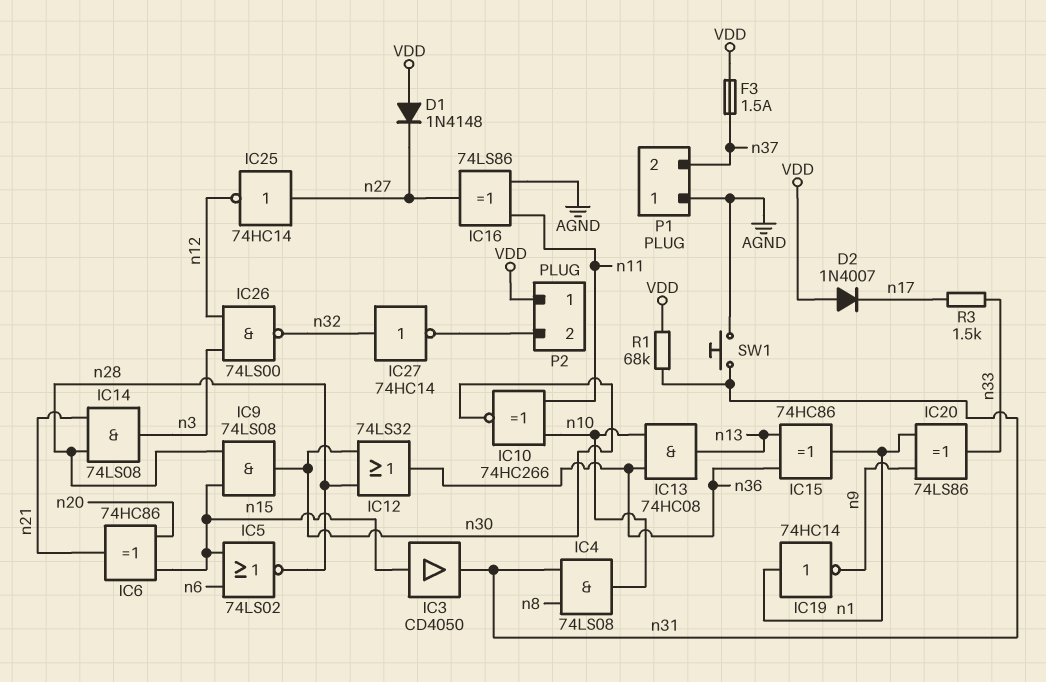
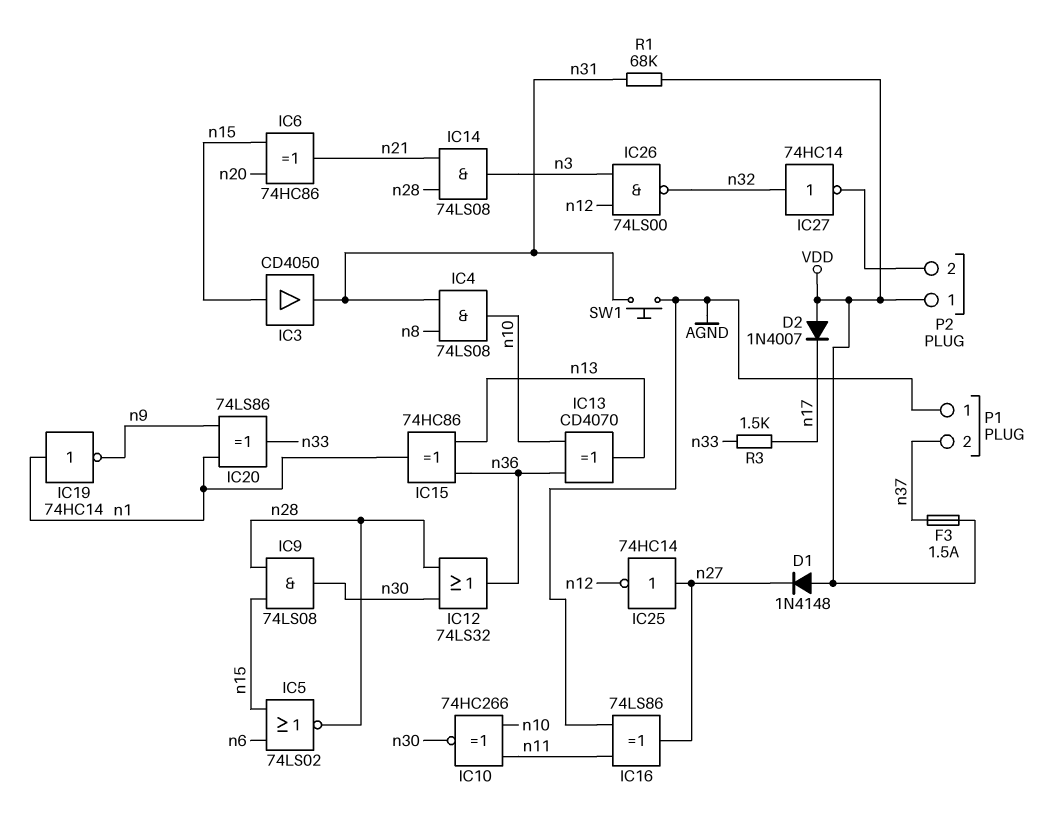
IC13: AND 74HC08 (in n10, in n36, out n13) -> XOR CD4070 (in n10, in n36, out n13)

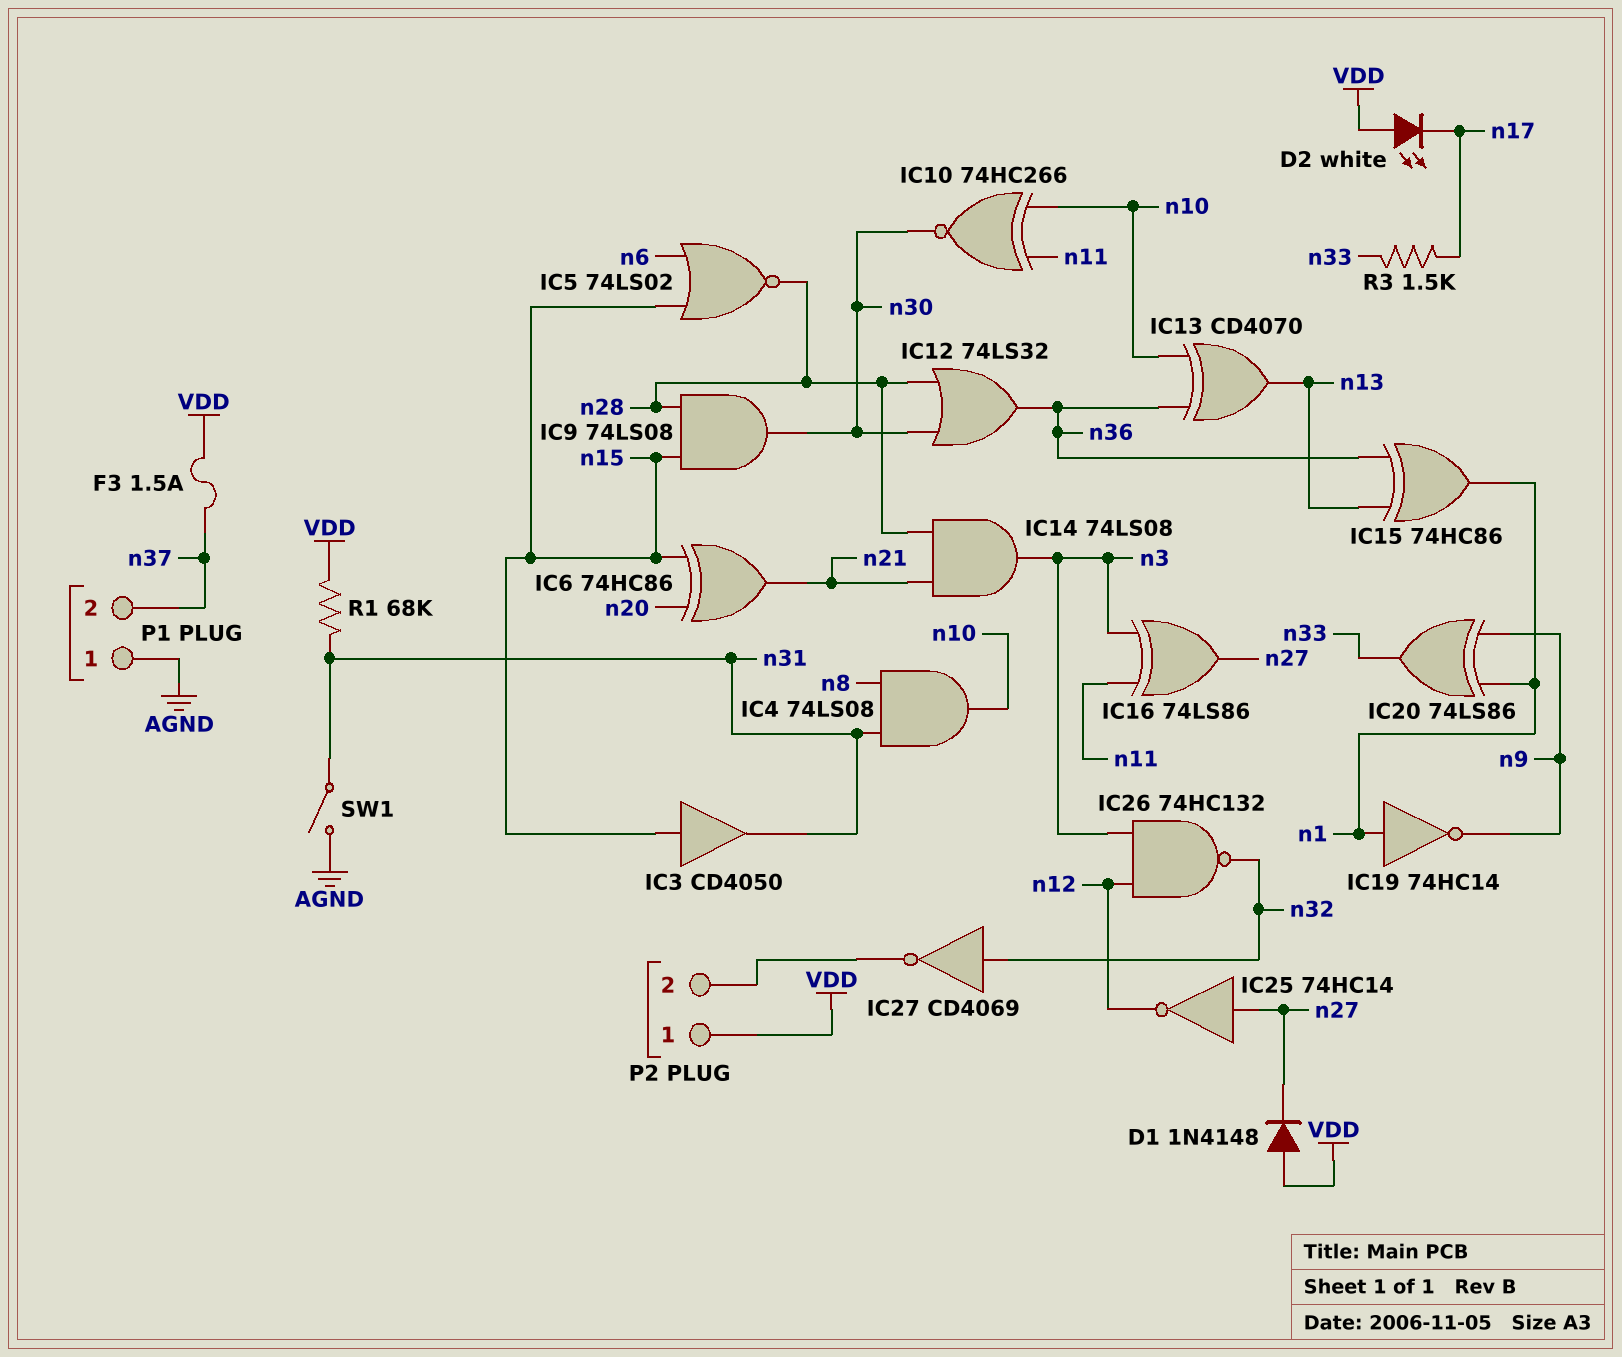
D2: diode 1N4007 (A VDD, K n17) -> LED white (A VDD, K n17)
IC16: XOR 74LS86 (in AGND, in n11, out n27) -> XOR 74LS86 (in n3, in n11, out n27)
IC26: NAND 74LS00 (in n3, in n12, out n32) -> NAND 74HC132 (in n3, in n12, out n32)
IC27: NOT 74HC14 (in n32, out P2/2) -> NOT CD4069 (in n32, out P2/2)
SW1: button (AGND, n31) -> switch (AGND, n31)

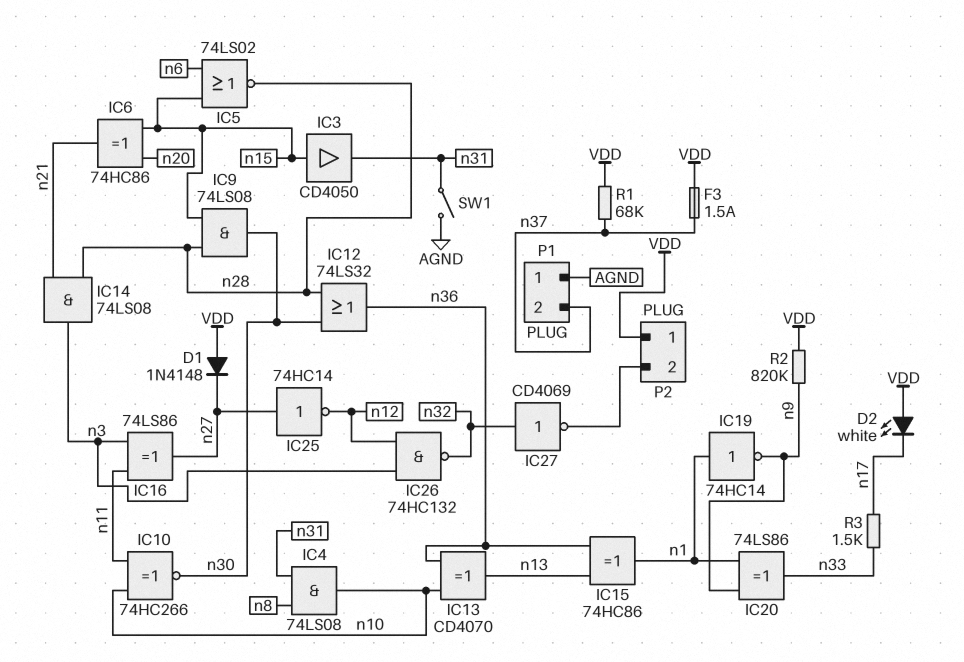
R1: 68k (VDD, n31) -> 68k (VDD, n37)
R2: none -> 820k (VDD, n9)

